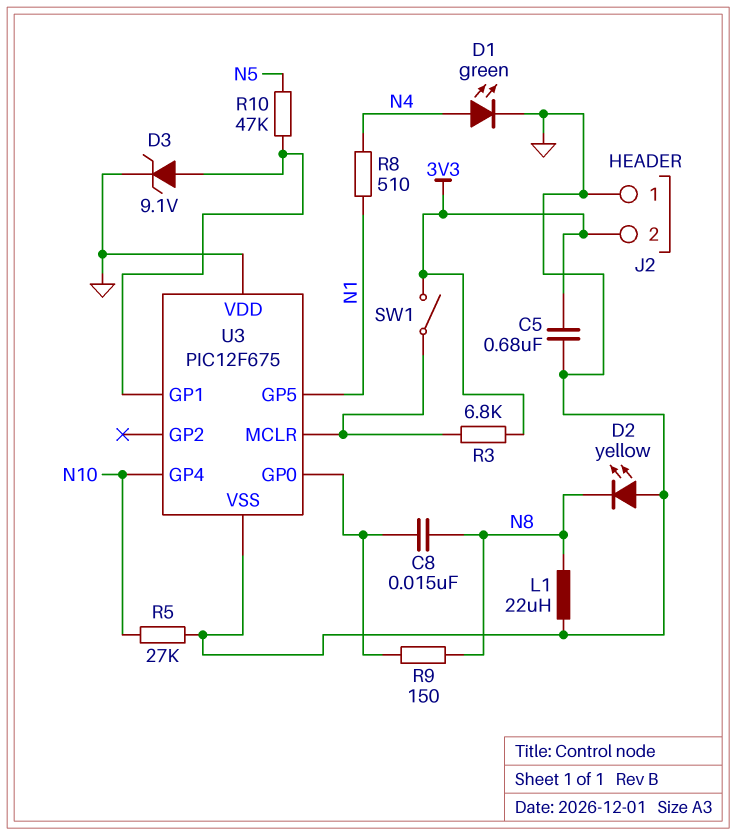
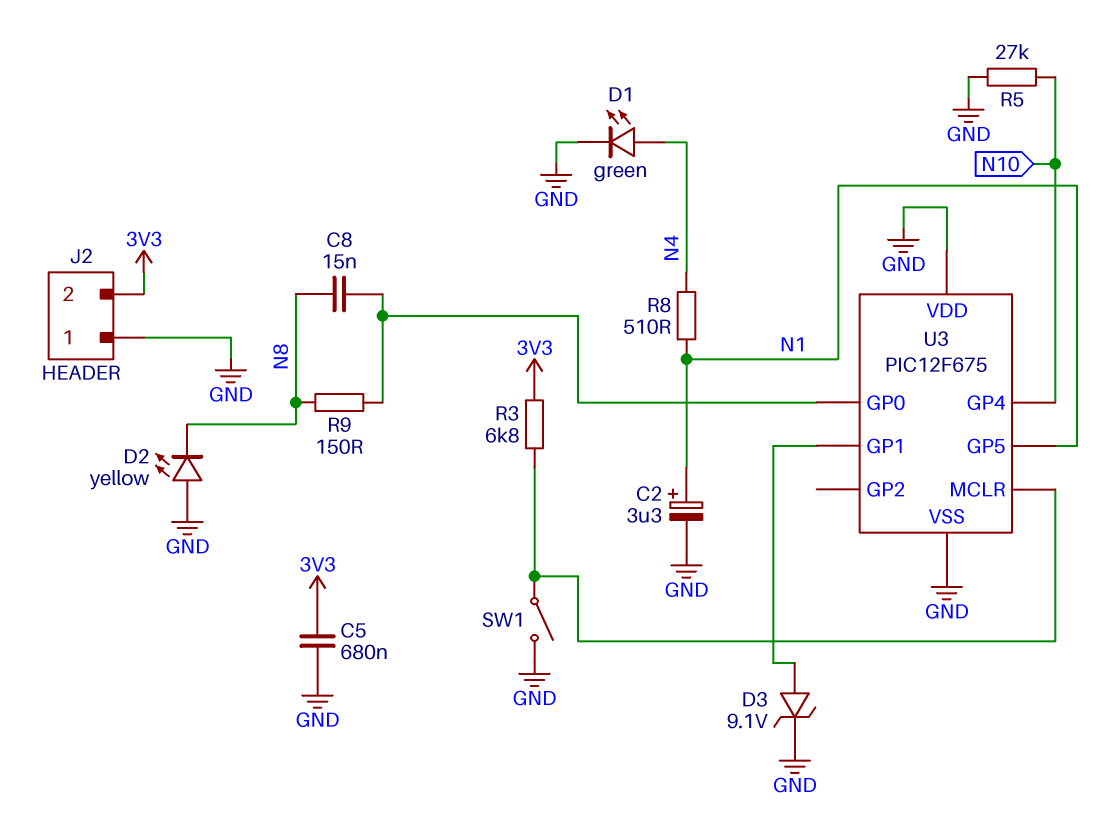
C2: none -> 3.3uF (plus N1, minus GND)
L1: 22uH (GND, N8) -> none
R10: 47k (N5, U3/GP1) -> none
SW1: switch (3V3, U3/MCLR) -> switch (GND, U3/MCLR)

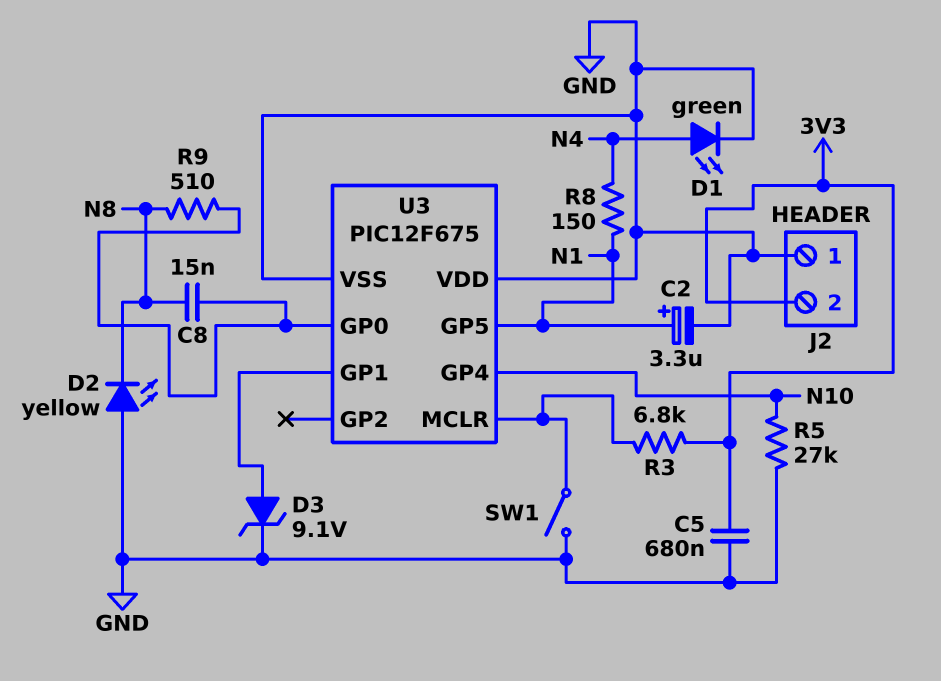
R8: 510 (N1, N4) -> 150 (N1, N4)
R9: 150 (N8, U3/GP0) -> 510 (N8, U3/GP0)

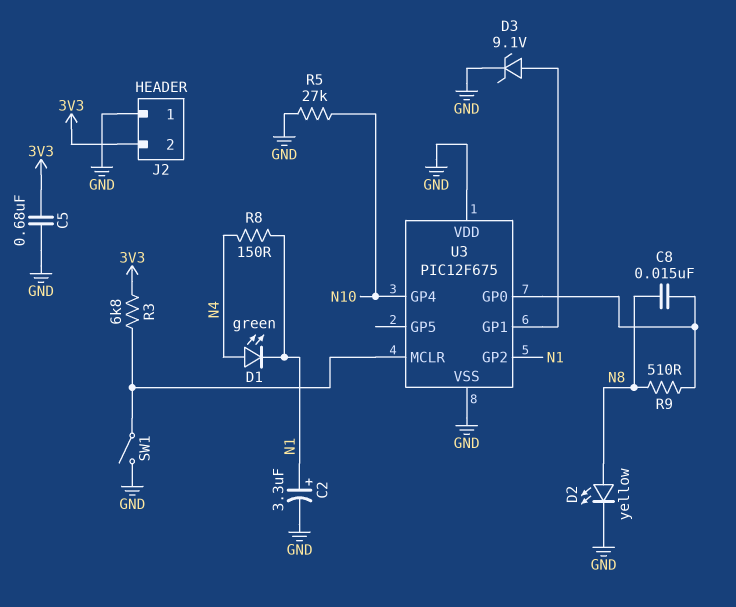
D1: LED green (A N4, K GND) -> LED green (A N4, K N1)
D2: LED yellow (A GND, K N8) -> LED yellow (A N8, K GND)
U3 pin GP2: none -> N1
U3 pin GP5: N1 -> none

